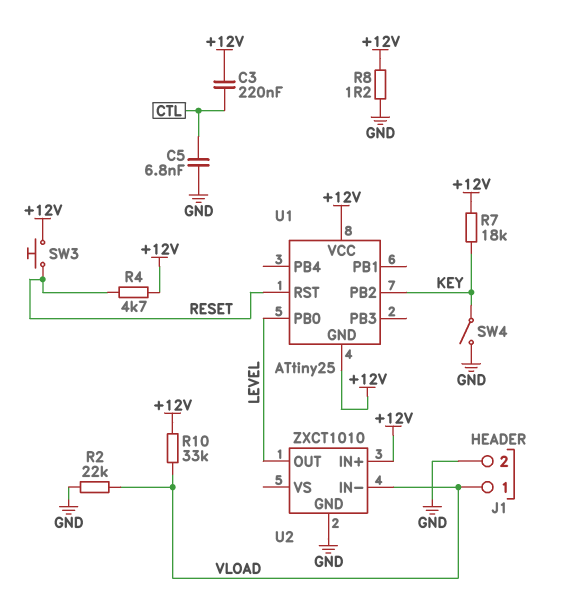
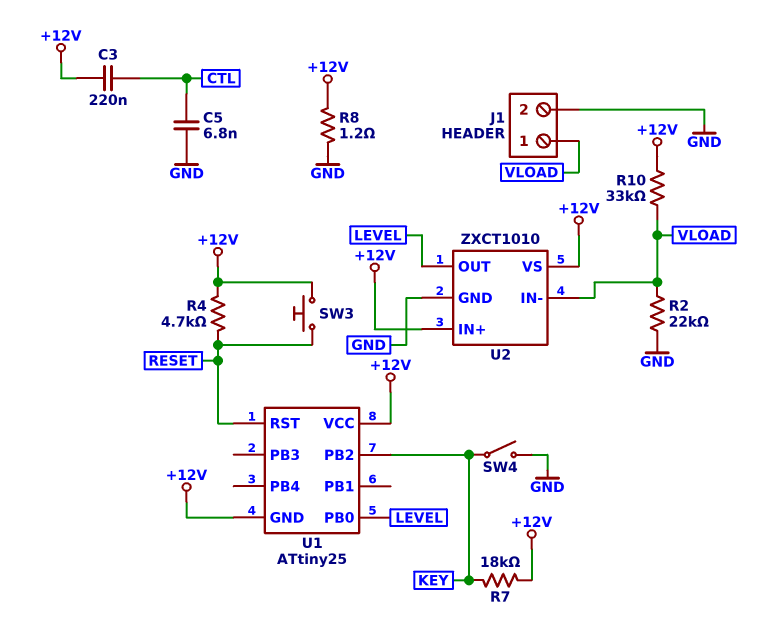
U2 pin VS: none -> +12V

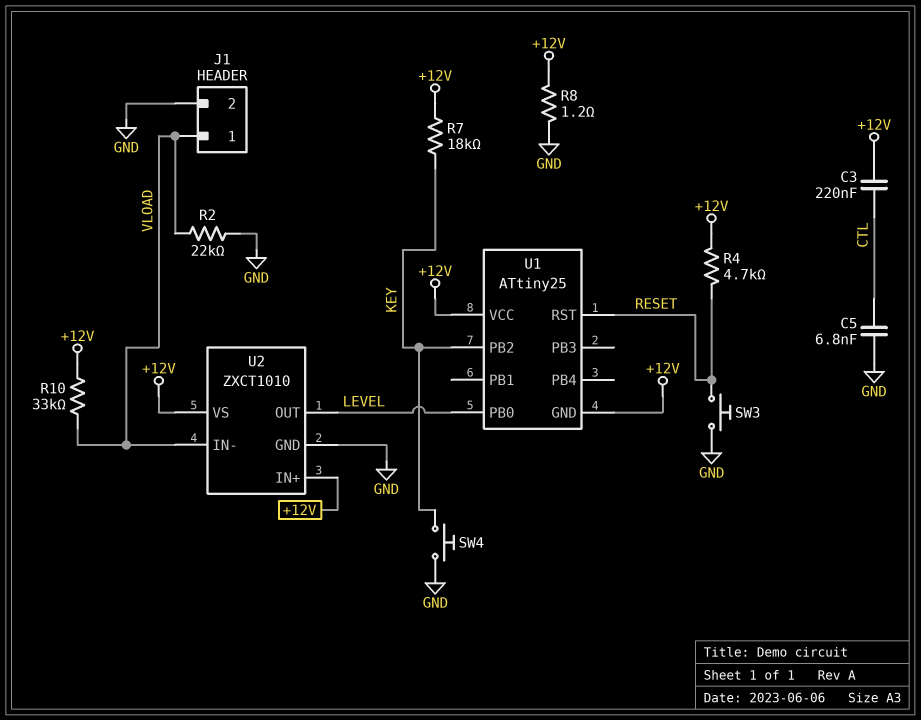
SW3: button (+12V, RESET) -> button (GND, RESET)
SW4: switch (GND, KEY) -> button (GND, KEY)

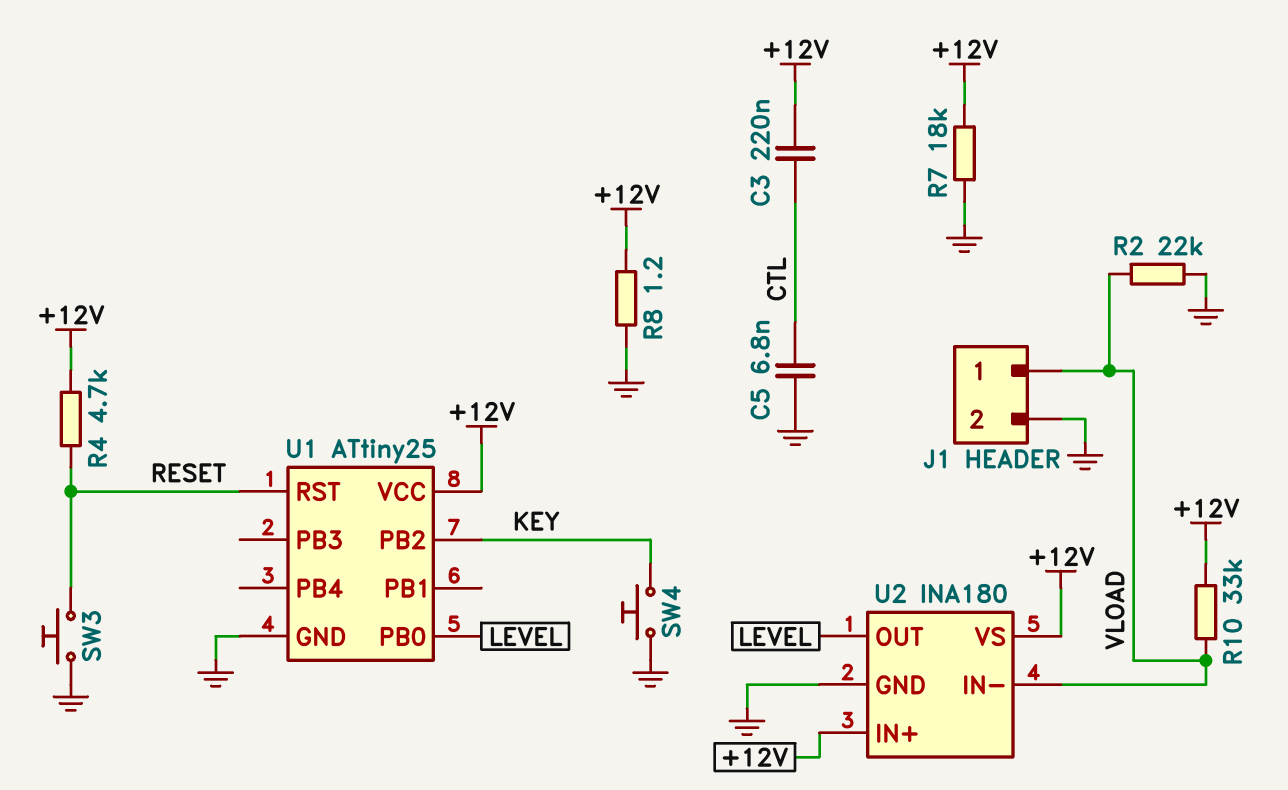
R7: 18k (+12V, KEY) -> 18k (+12V, GND)
U1 pin GND: +12V -> GND
U2: ZXCT1010 -> INA180

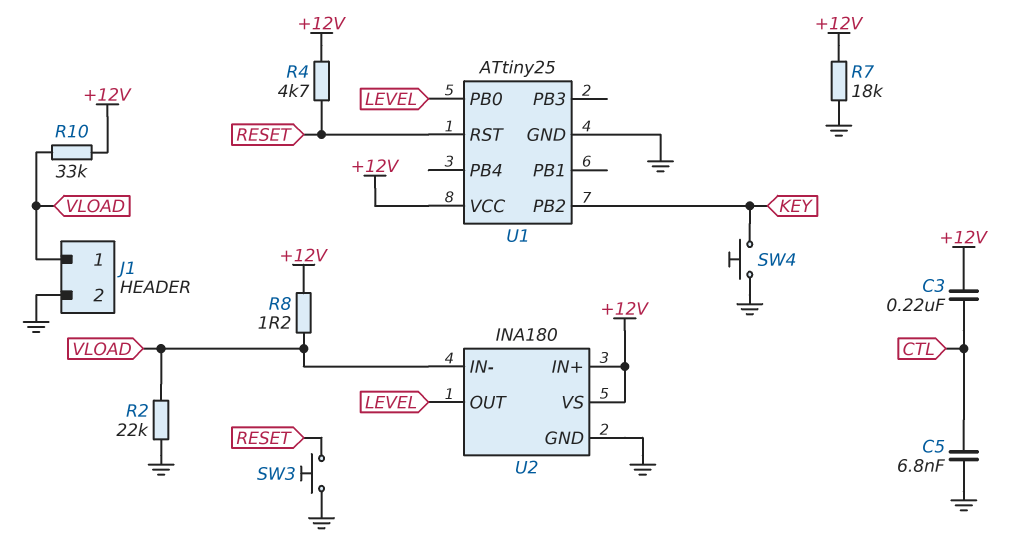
R8: 1.2 (+12V, GND) -> 1.2 (+12V, VLOAD)

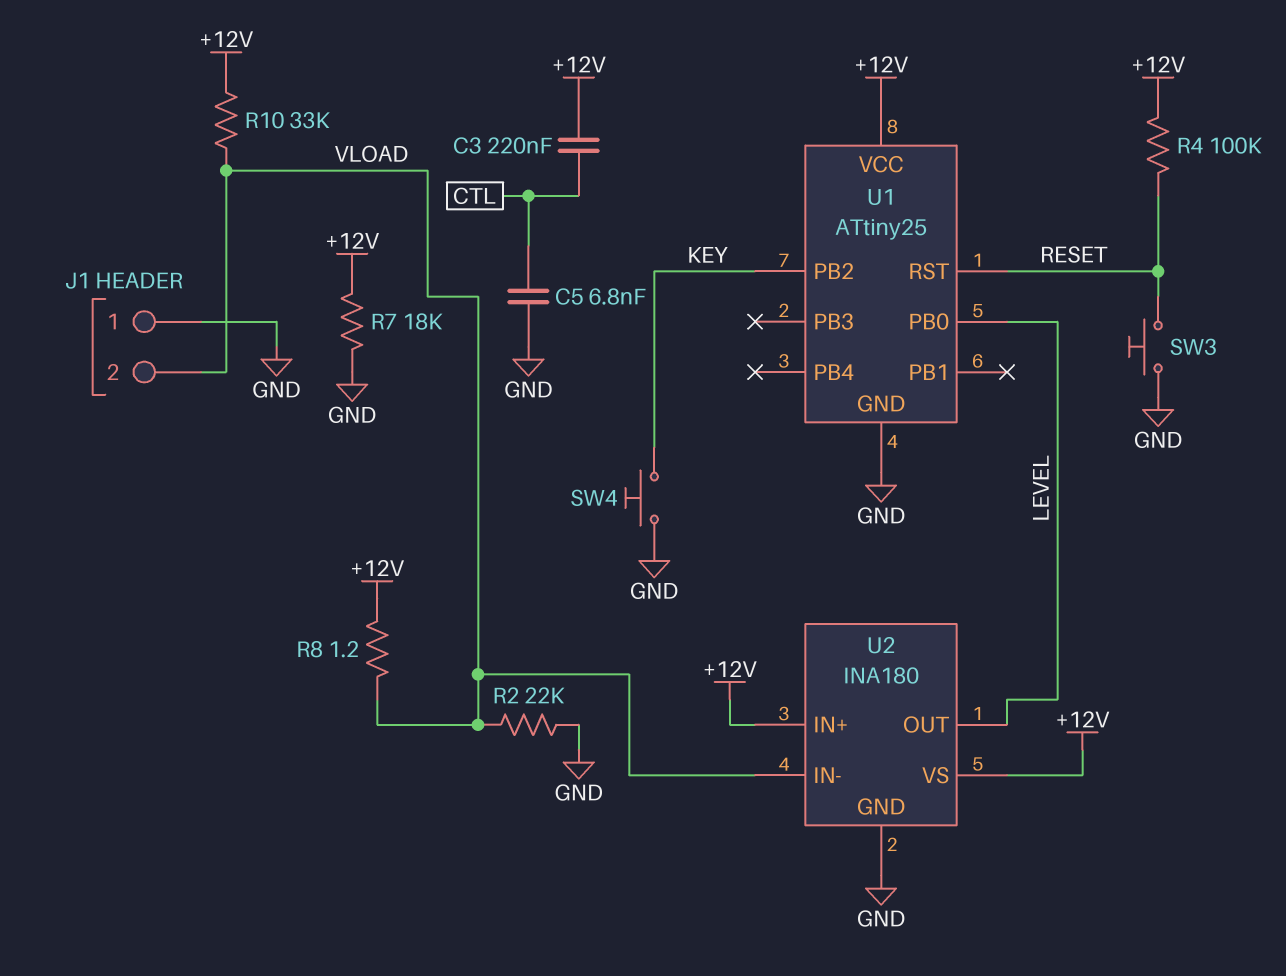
J1 pin 1: VLOAD -> GND
J1 pin 2: GND -> VLOAD
R4: 4.7k (+12V, RESET) -> 100k (+12V, RESET)

